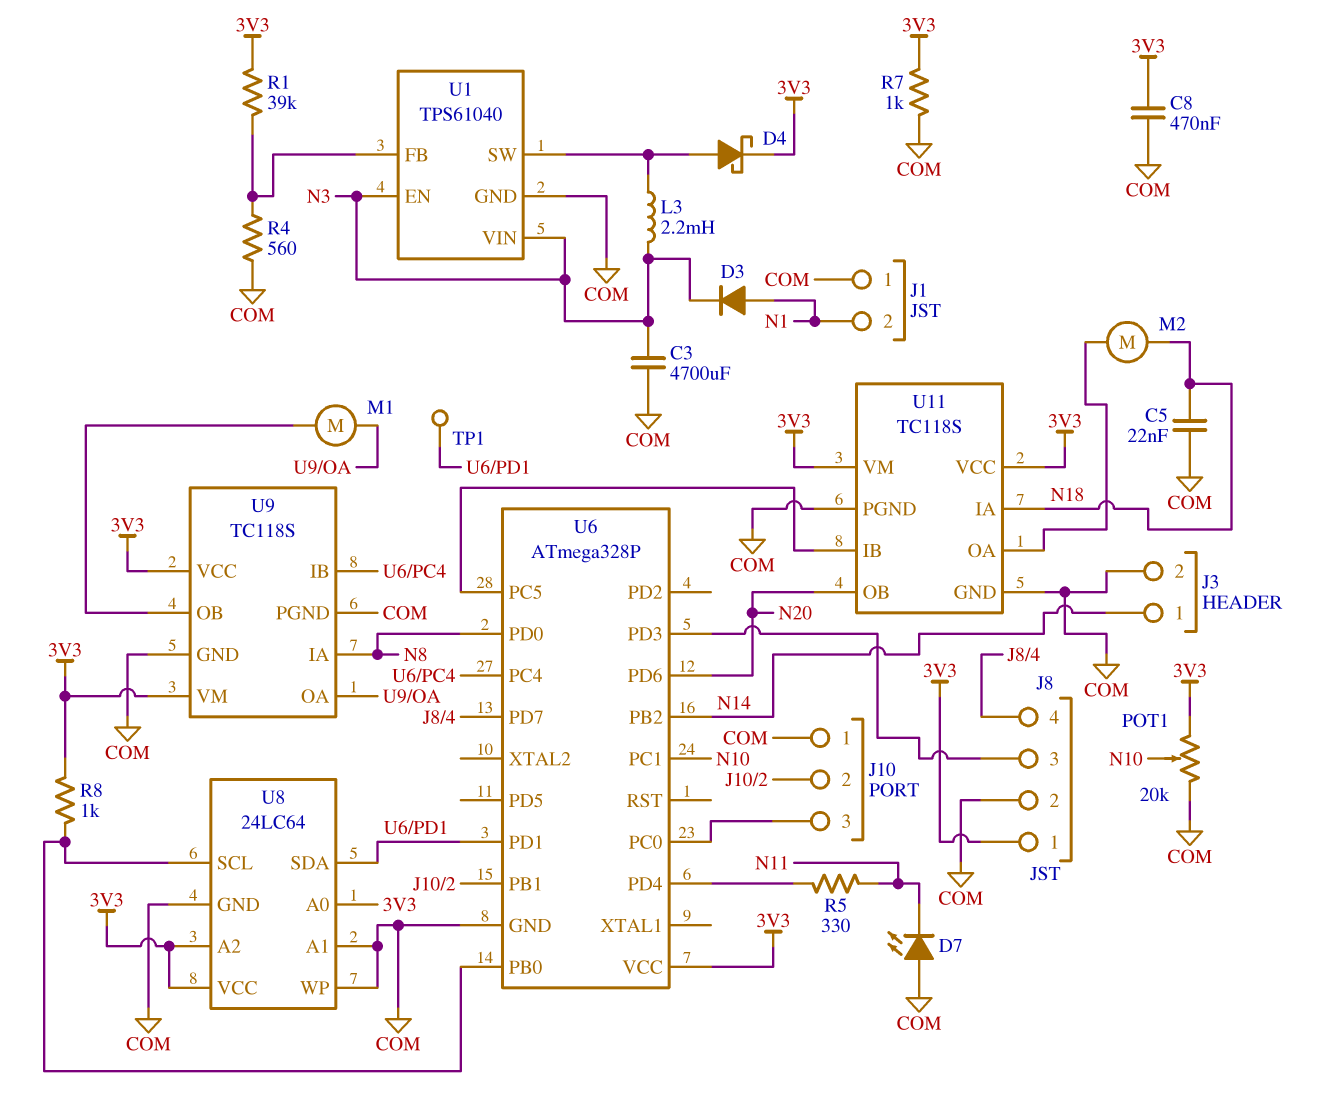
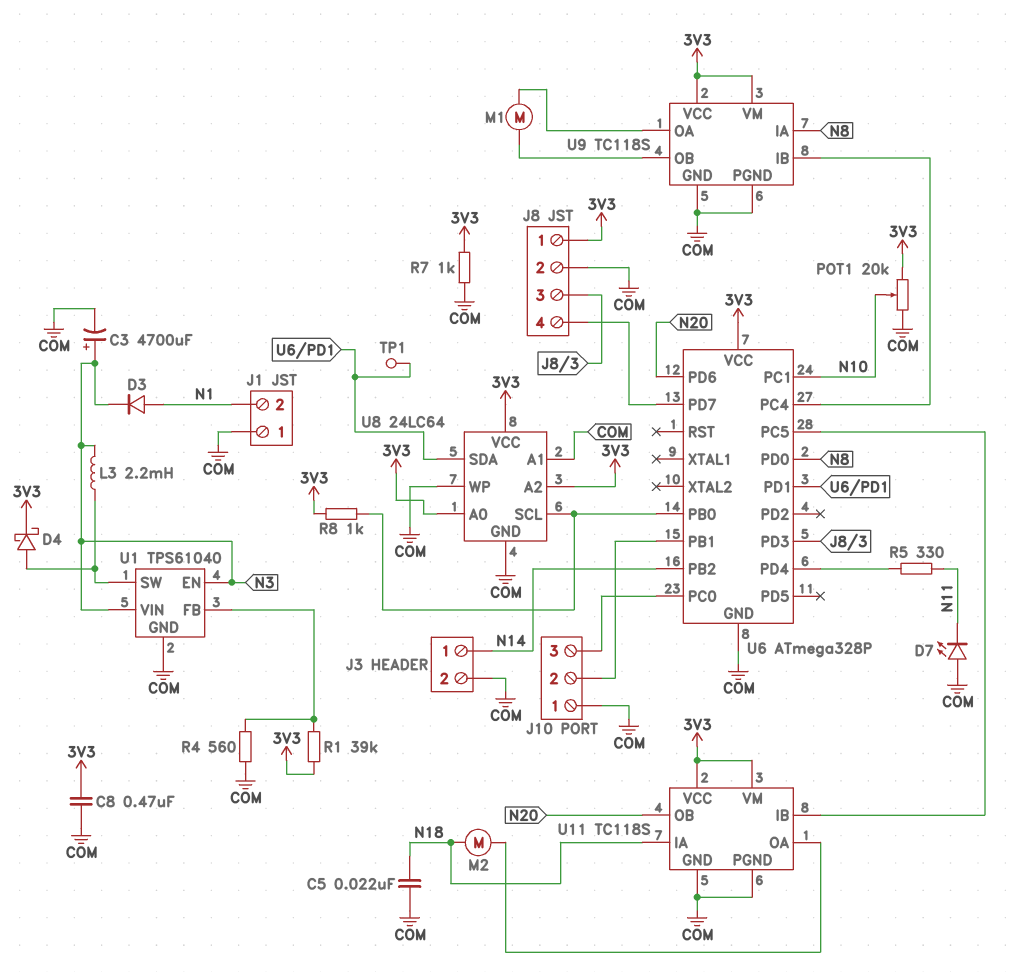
C3: 4700uF (COM, N3) -> 4700uF (plus N3, minus COM)

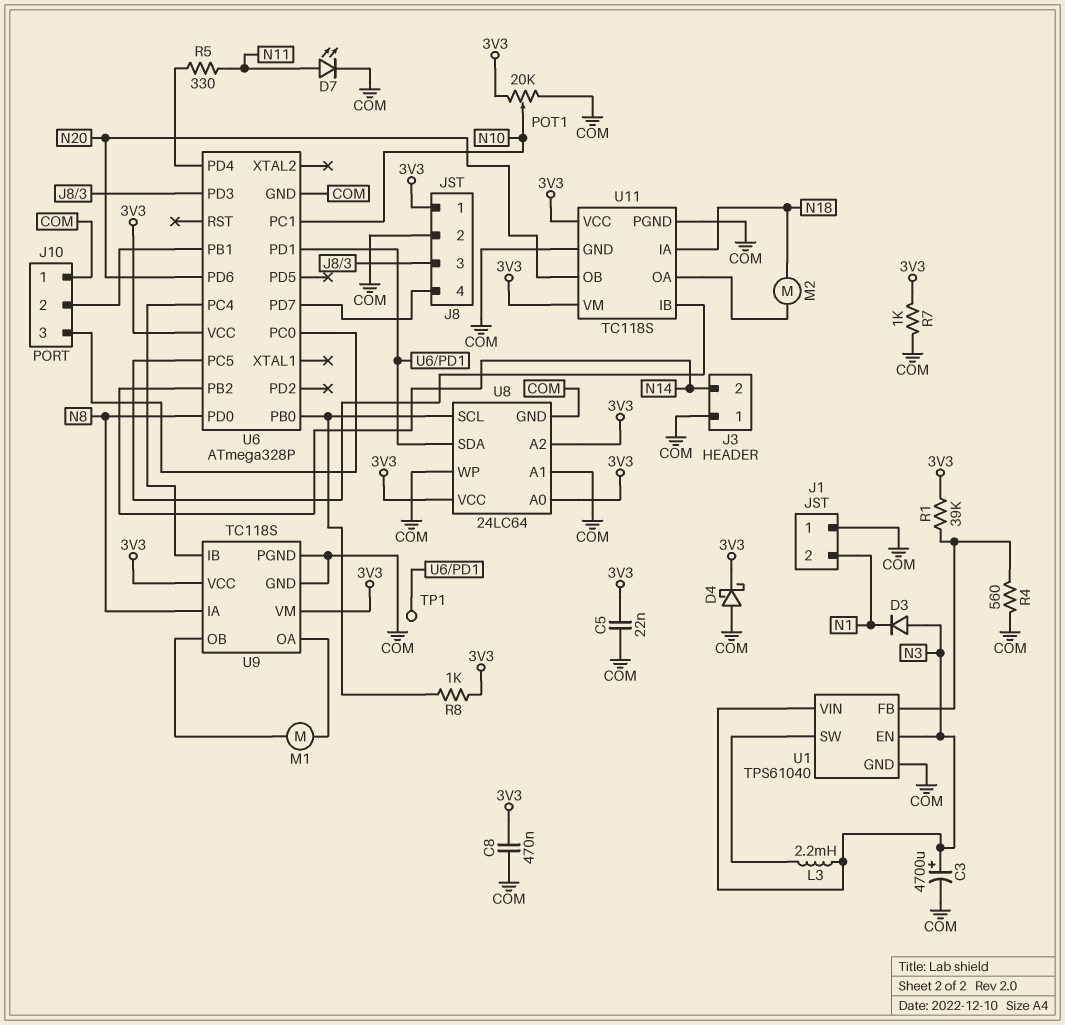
C5: 22nF (COM, N18) -> 22nF (3V3, COM)
D3: diode (A N1, K N3) -> diode (A N3, K N1)
D4: schottky (A U1/SW, K 3V3) -> schottky (A COM, K 3V3)
D7: LED (A COM, K N11) -> LED (A N11, K COM)
J3 pin 1: N14 -> COM
J3 pin 2: COM -> N14

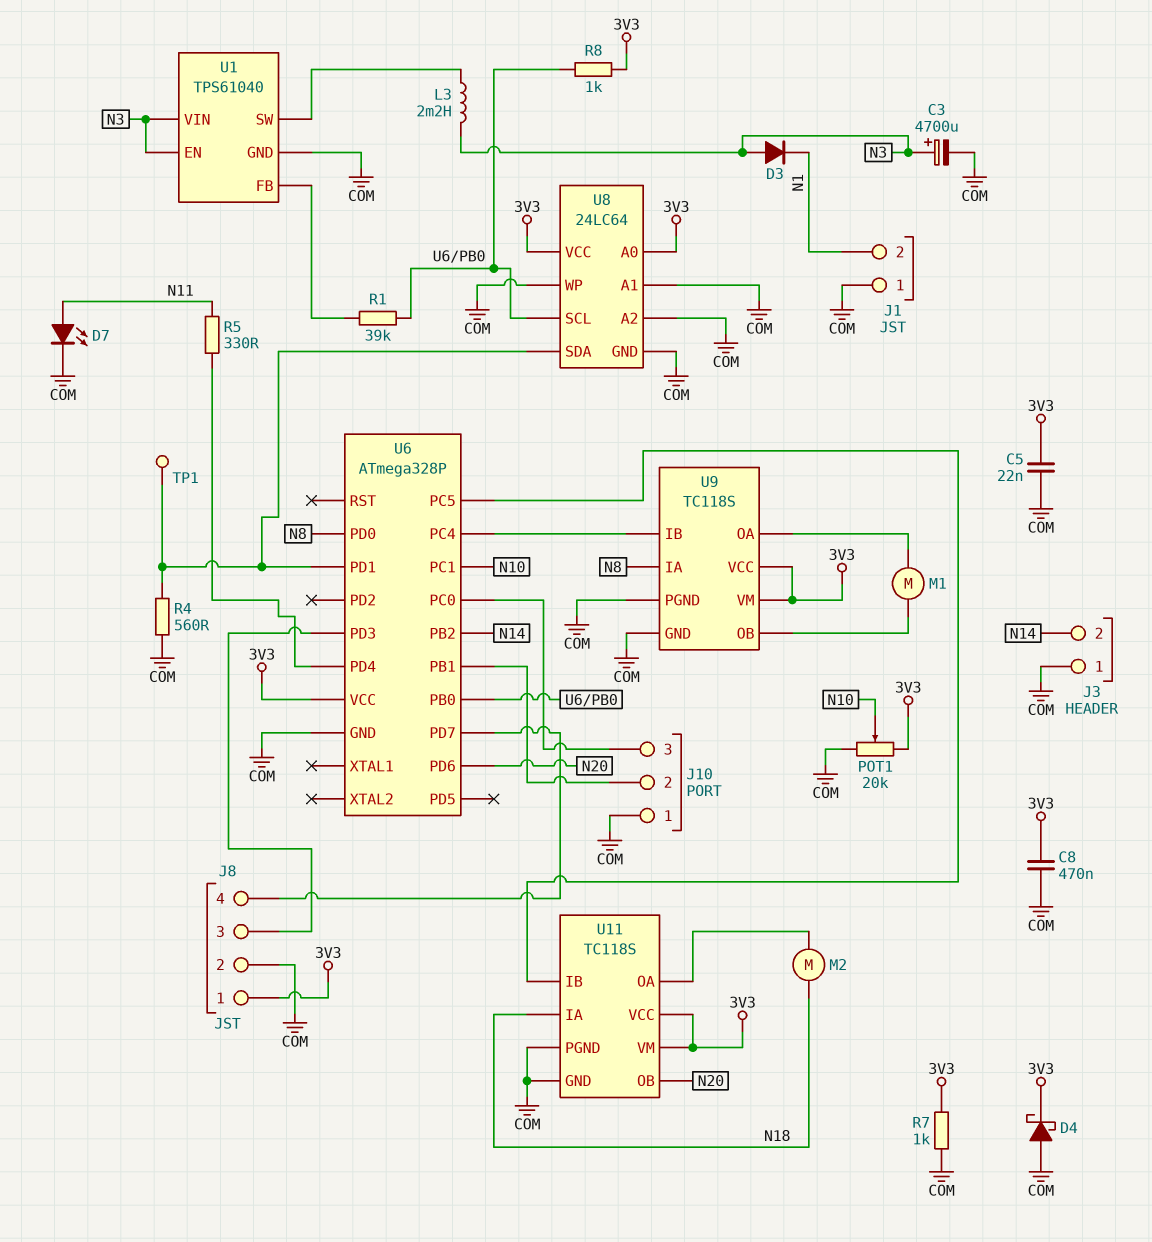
R1: 39k (3V3, U1/FB) -> 39k (U1/FB, U6/PB0)
R4: 560 (COM, U1/FB) -> 560 (COM, U6/PD1)
U8 pin A2: 3V3 -> COM

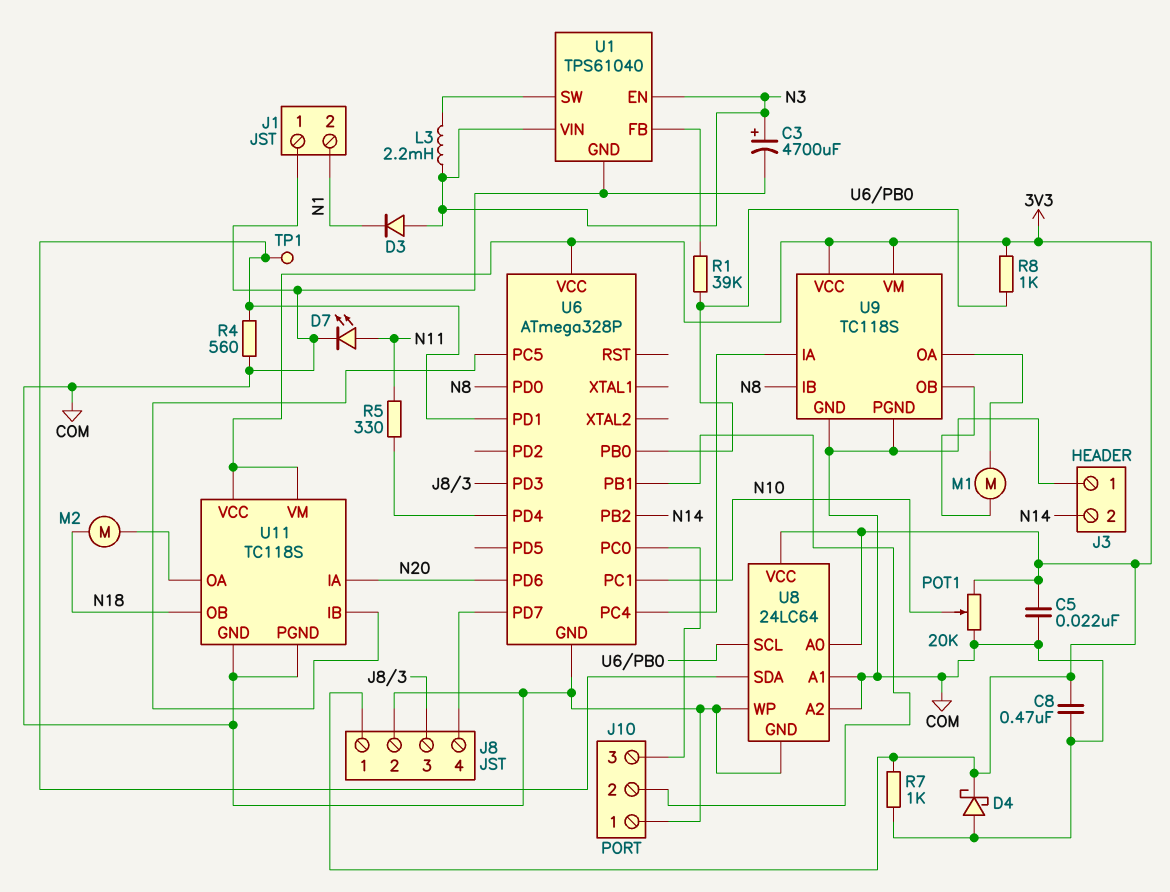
U9 pin IA: N8 -> U6/PC4
U9 pin IB: U6/PC4 -> N8
U11 pin IA: N18 -> N20
U11 pin OB: N20 -> N18

